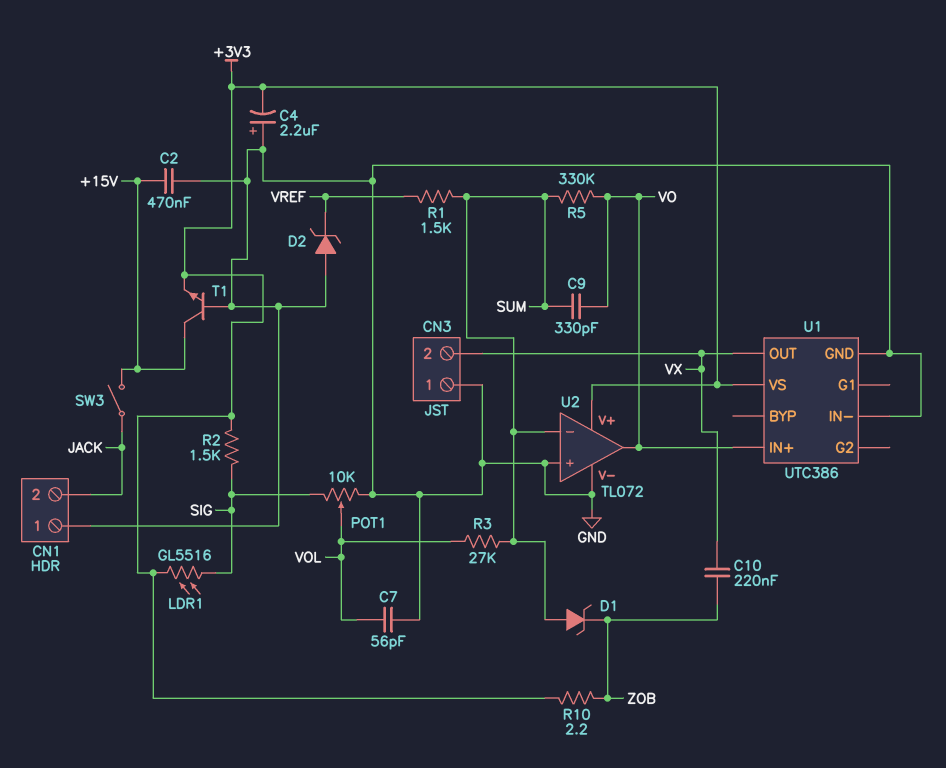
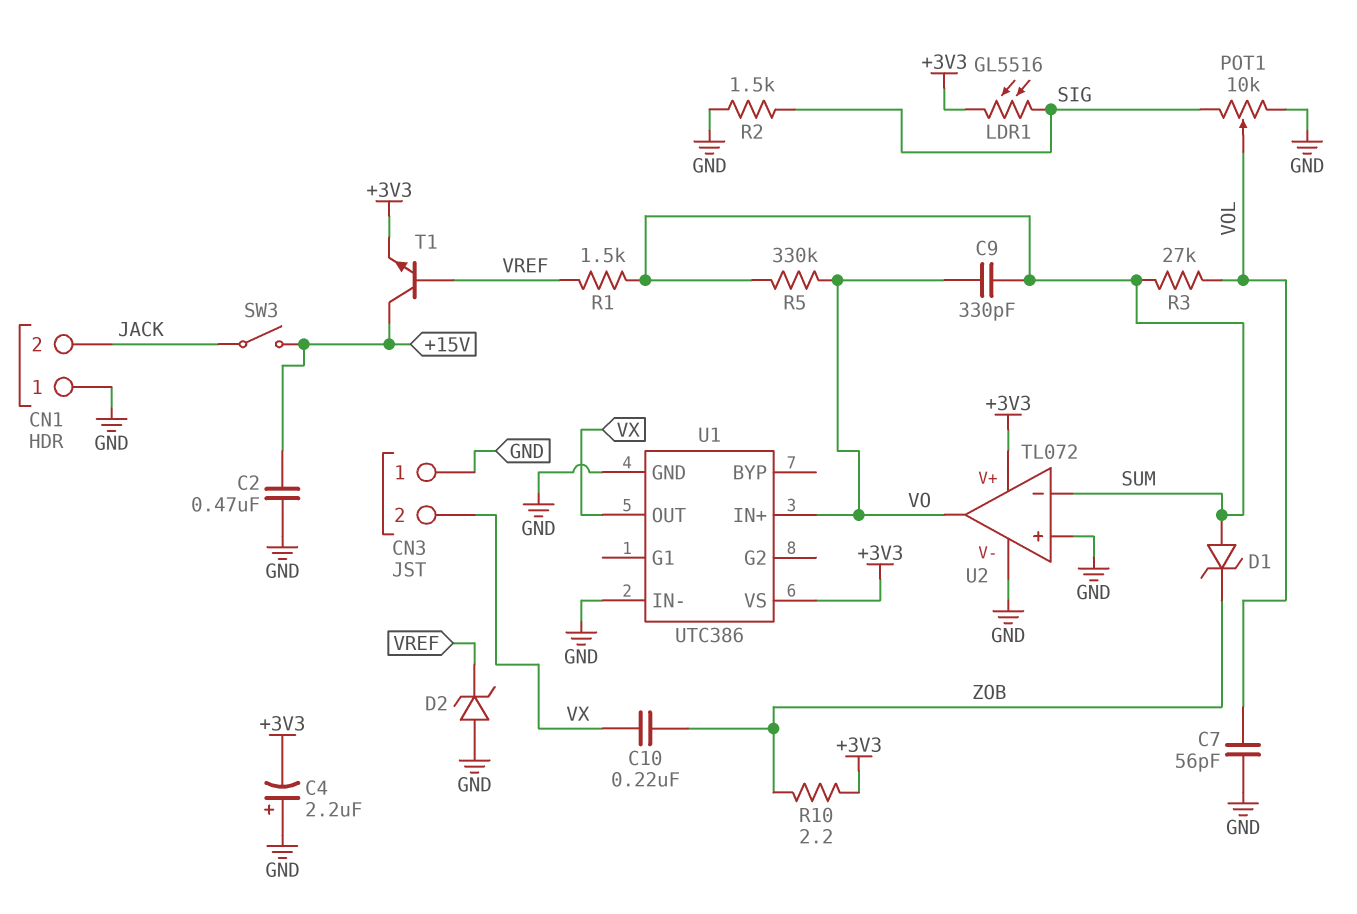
R2: 1.5k (+3V3, SIG) -> 1.5k (GND, SIG)
T1: NPN (B GND, C +15V, E +3V3) -> NPN (B VREF, C +15V, E +3V3)

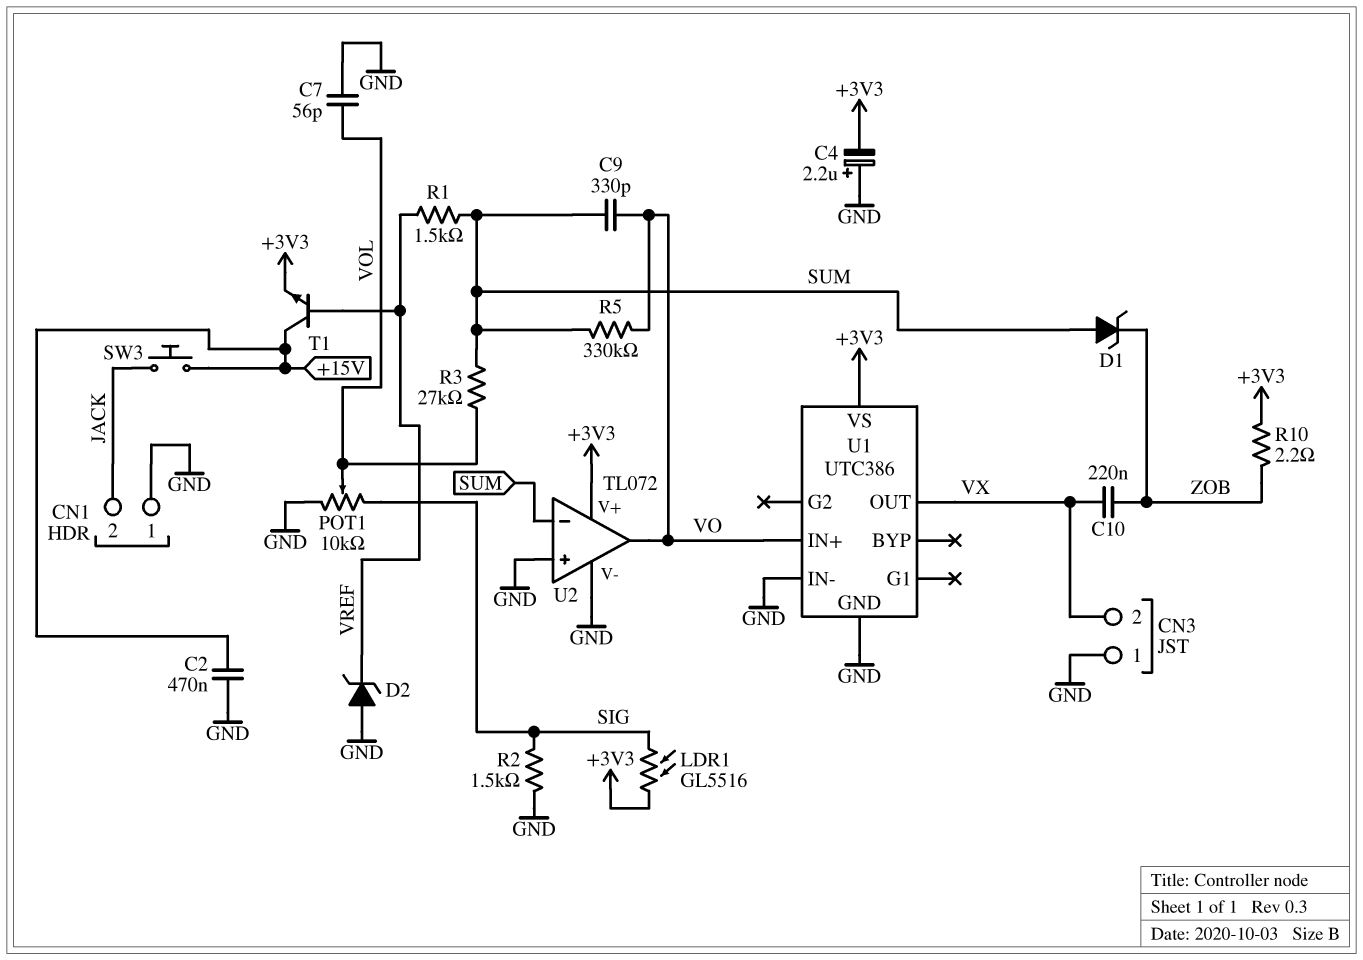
SW3: switch (+15V, JACK) -> button (+15V, JACK)

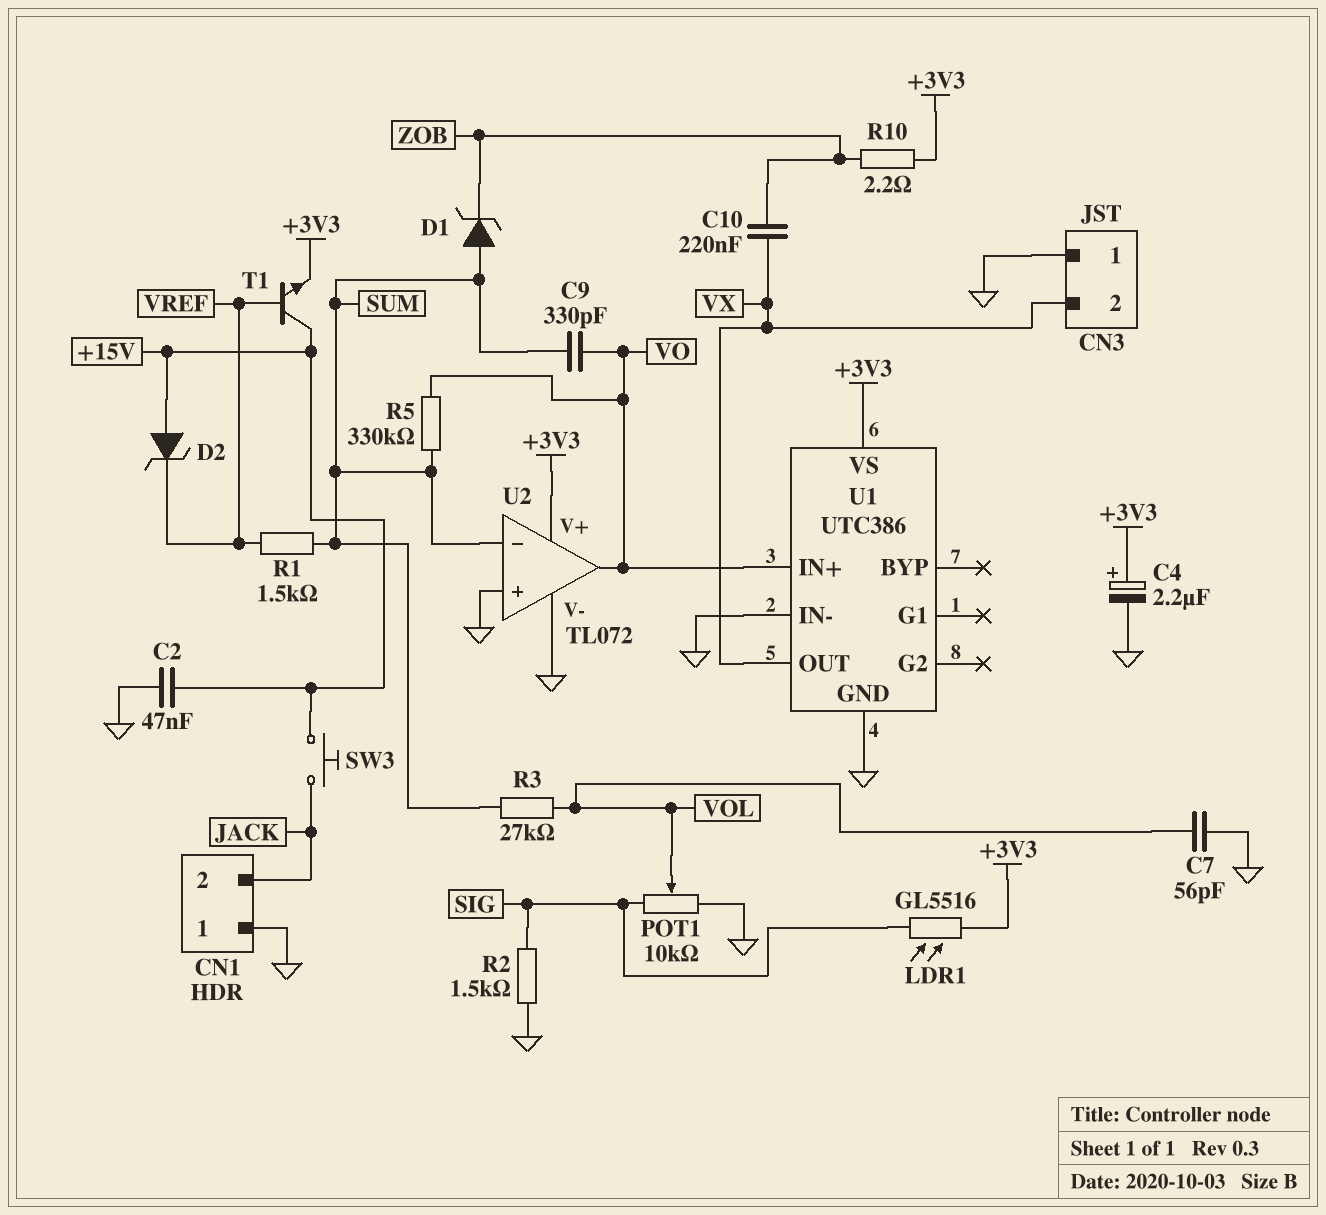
C2: 470nF (+15V, GND) -> 47nF (+15V, GND)
C4: 2.2uF (plus GND, minus +3V3) -> 2.2uF (plus +3V3, minus GND)
D2: zener (A GND, K VREF) -> zener (A +15V, K VREF)

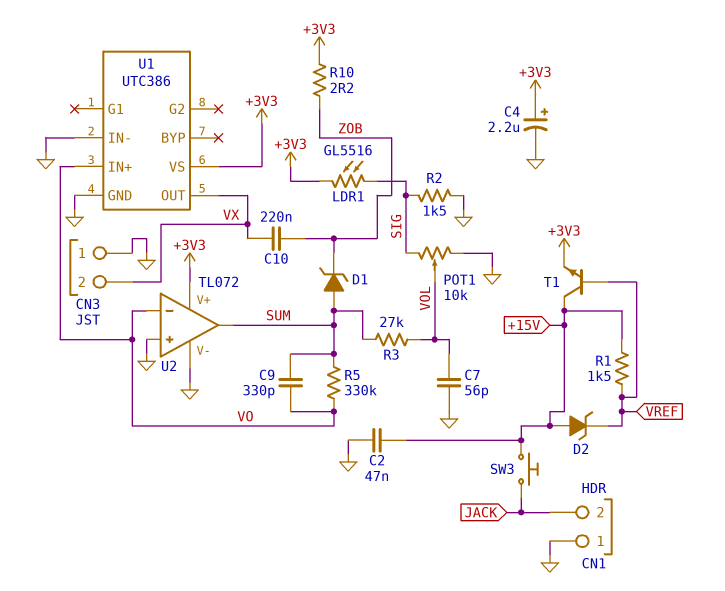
R1: 1.5k (SUM, VREF) -> 1.5k (+15V, VREF)
U2 pin in-: SUM -> VO
U2 pin out: VO -> SUM

